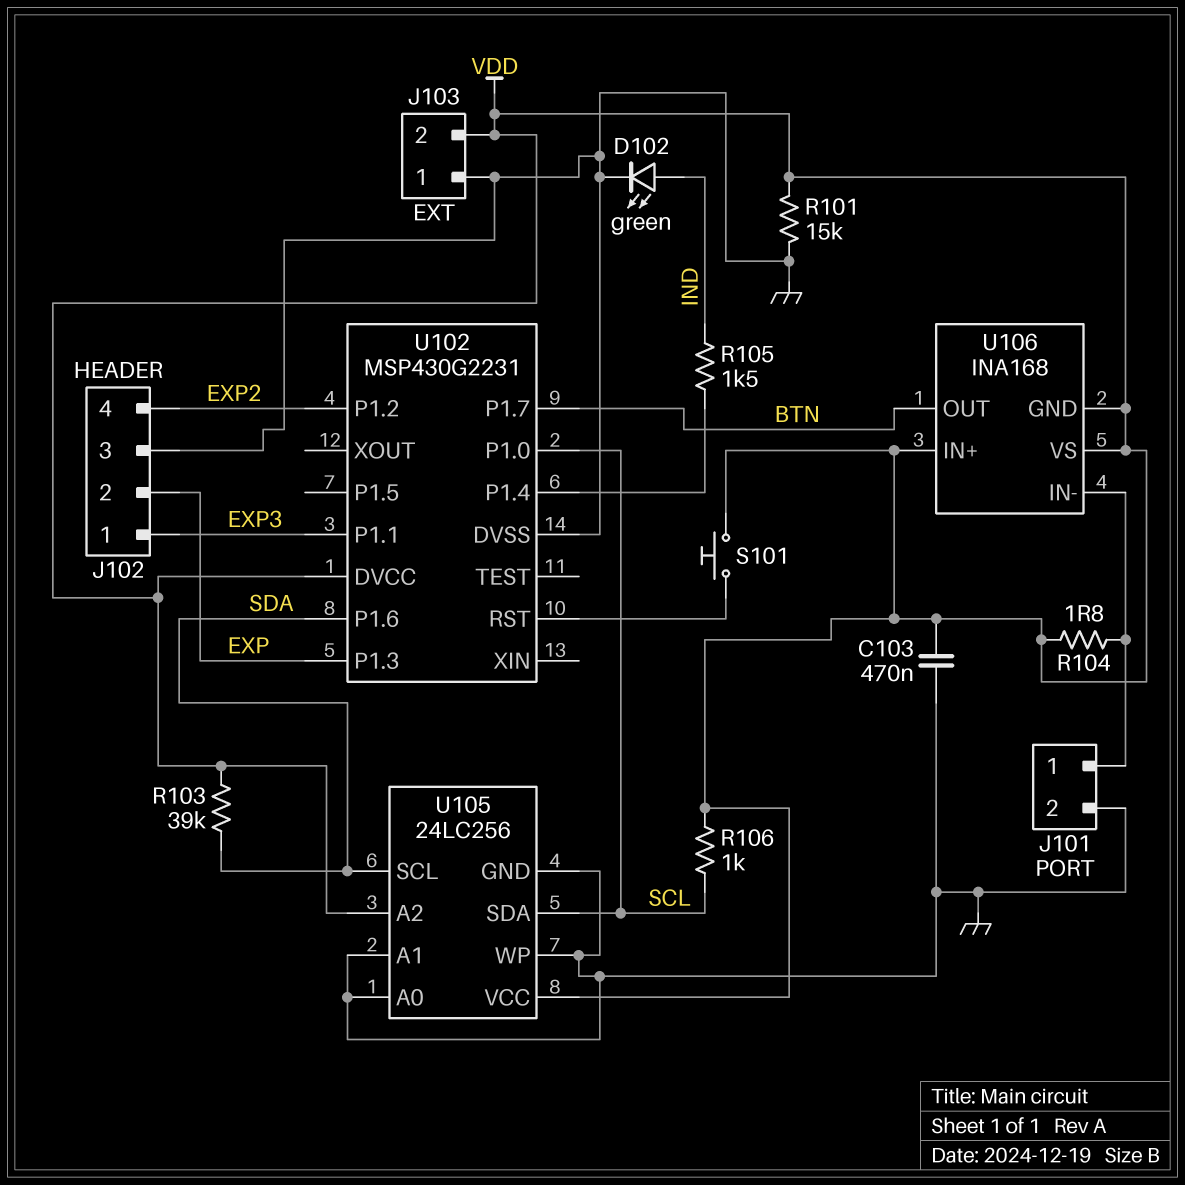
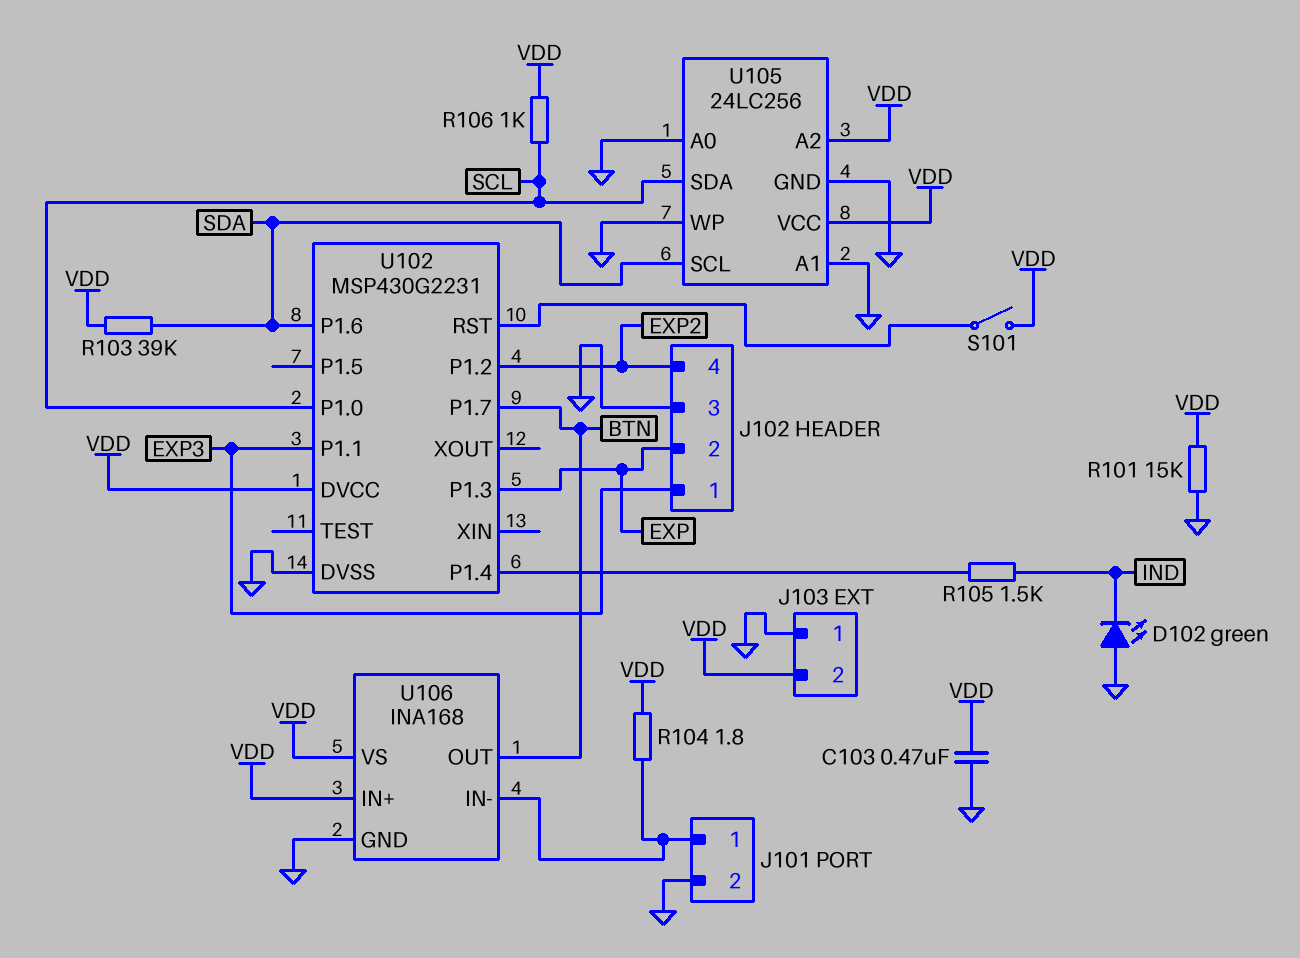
D102: LED green (A IND, K GND) -> LED green (A GND, K IND)
S101: button (U102/RST, VDD) -> switch (U102/RST, VDD)
U106 pin GND: VDD -> GND

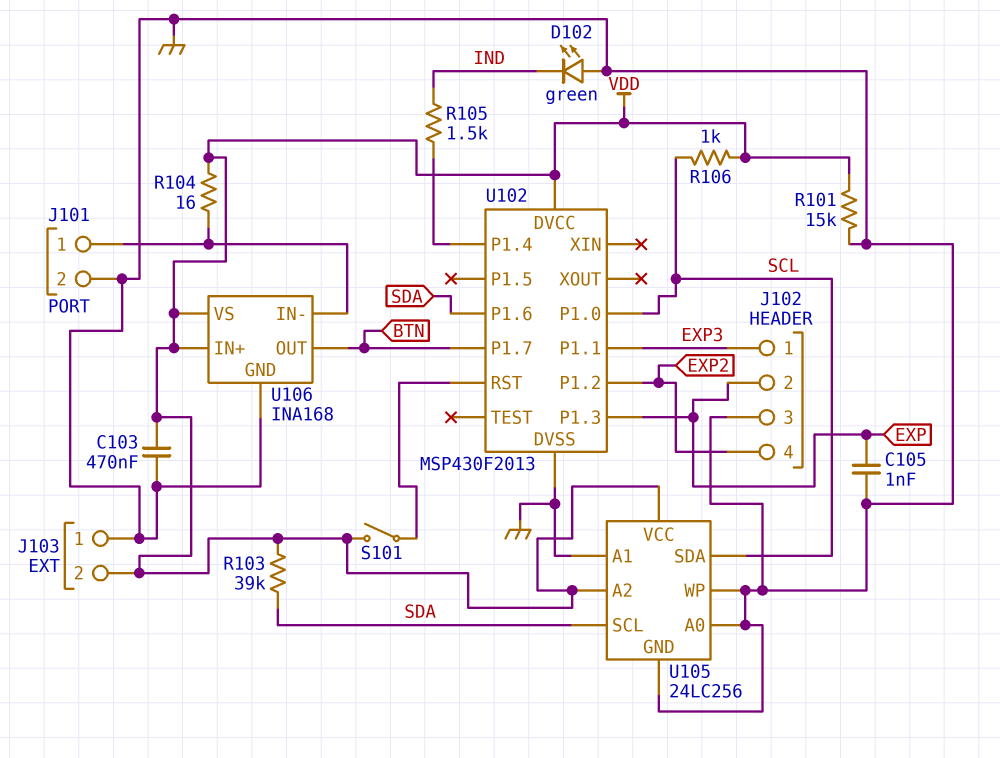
C105: none -> 1nF (EXP, GND)
R104: 1.8 (J101/1, VDD) -> 16 (J101/1, VDD)
U102: MSP430G2231 -> MSP430F2013

